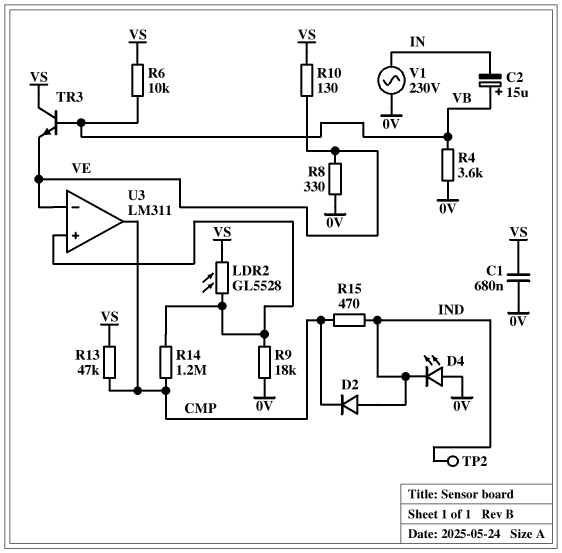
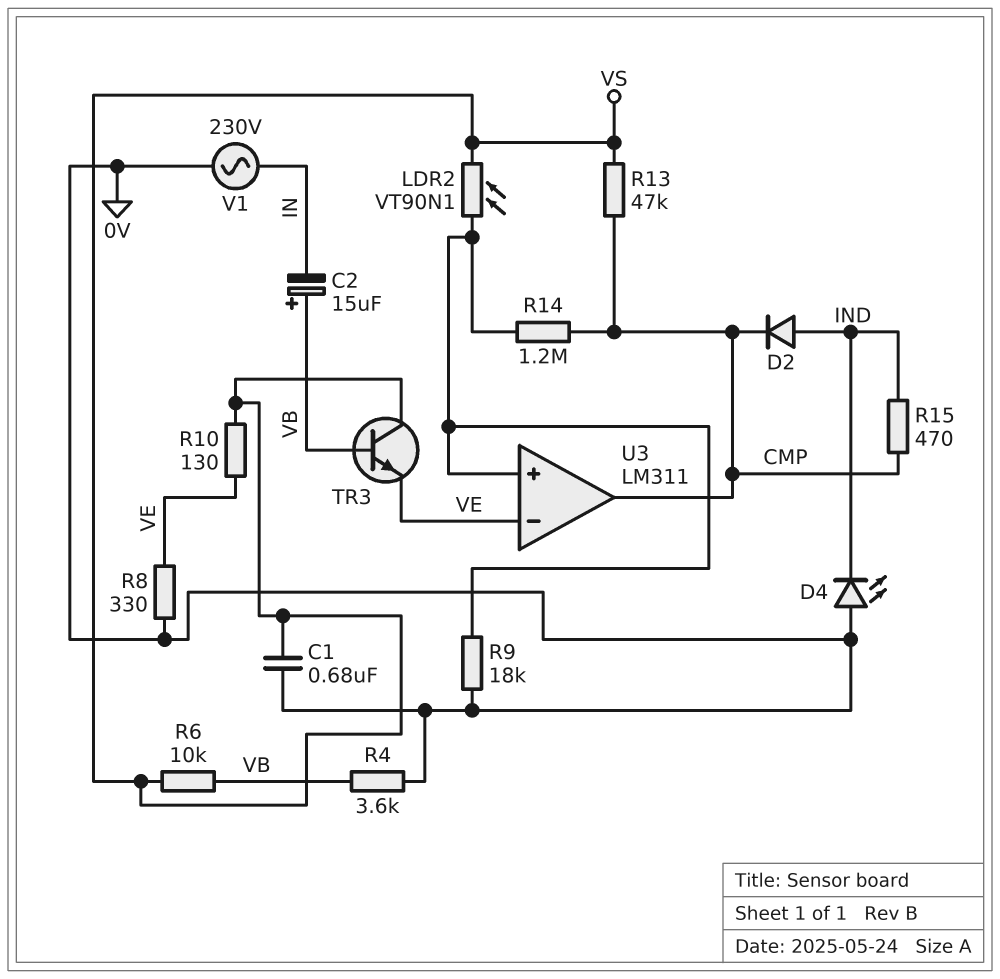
LDR2: GL5528 (U3/in+, VS) -> VT90N1 (U3/in+, VS)
TP2: test point (IND) -> none

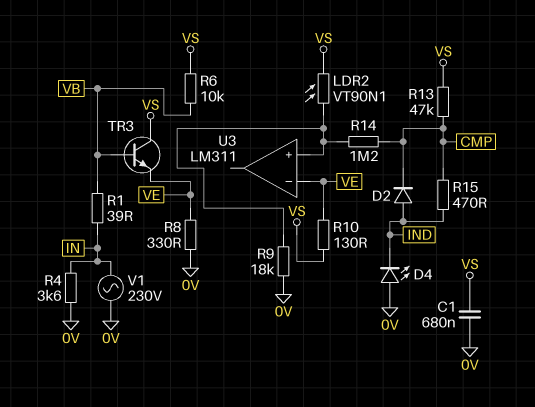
C2: 15uF (plus VB, minus IN) -> none
R1: none -> 39 (IN, VB)
R4: 3.6k (0V, VB) -> 3.6k (0V, IN)
U3 pin out: CMP -> none

